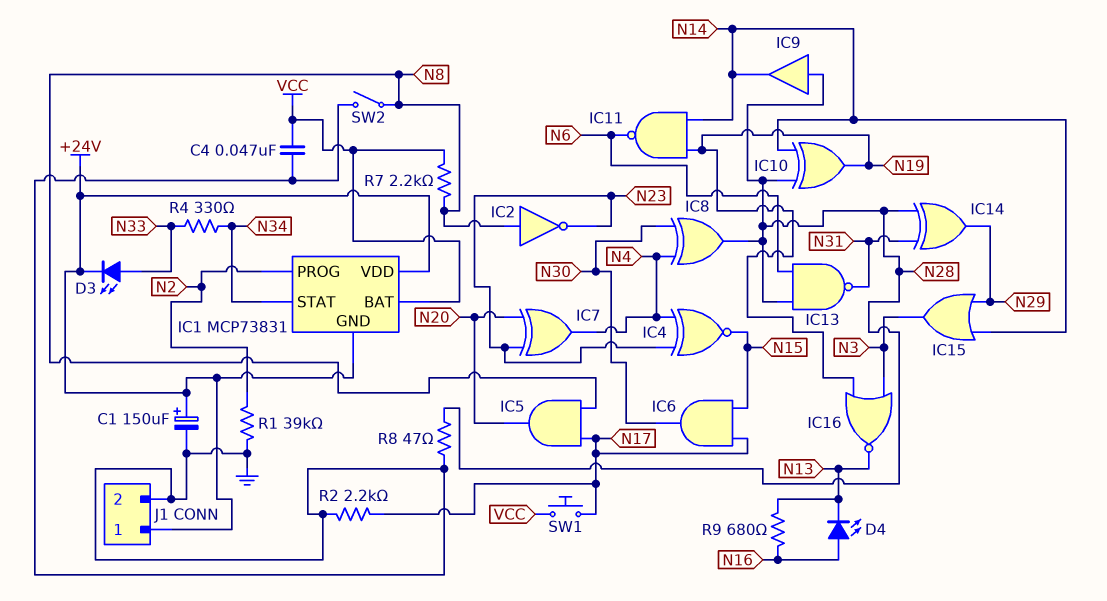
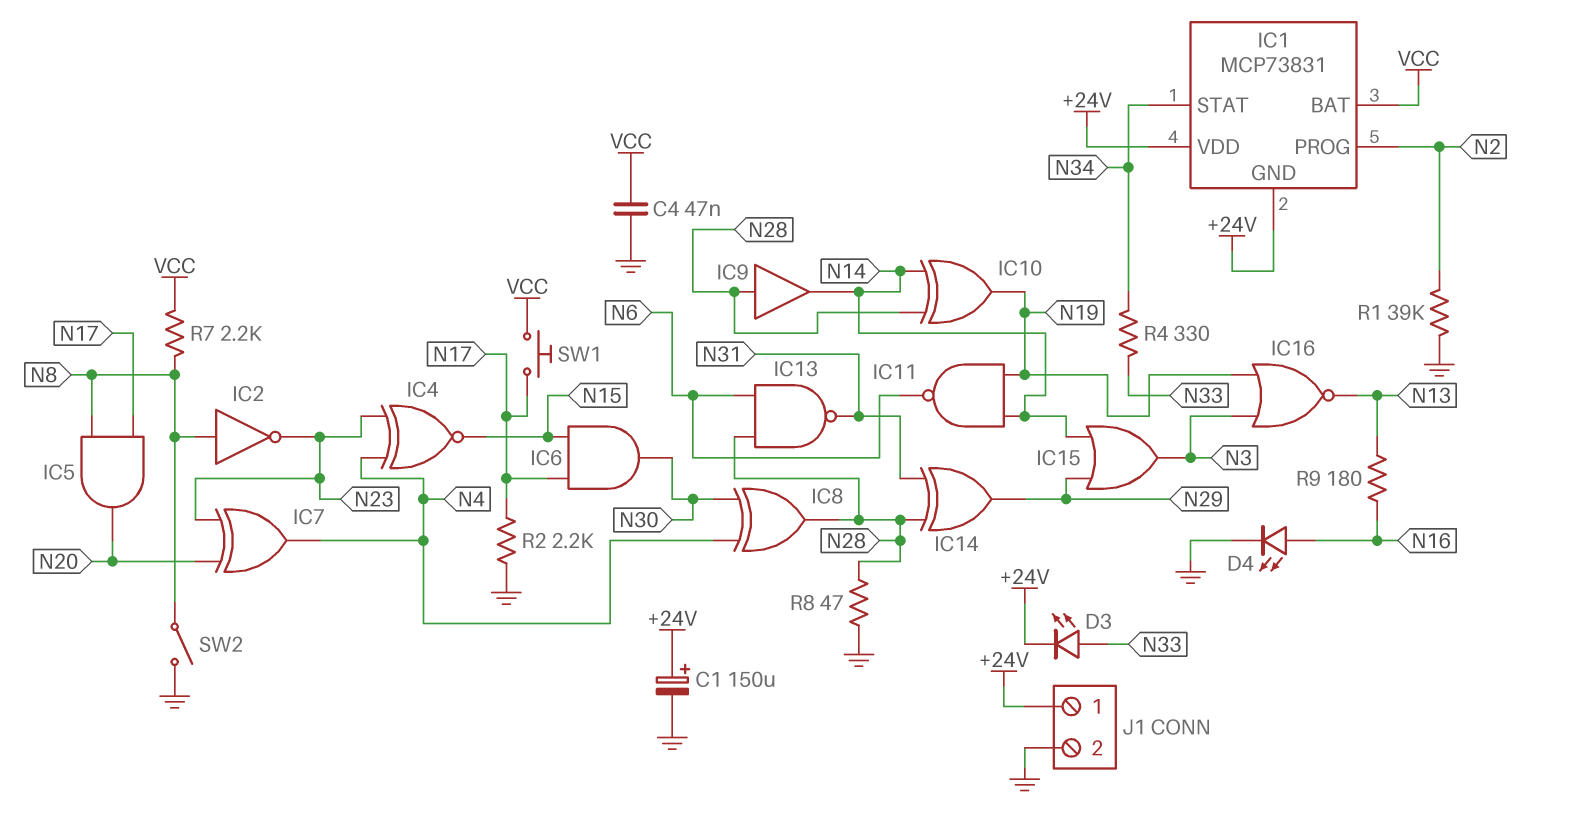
D4: LED (A N16, K N13) -> LED (A N16, K GND)
R9: 680 (N13, N16) -> 180 (N13, N16)

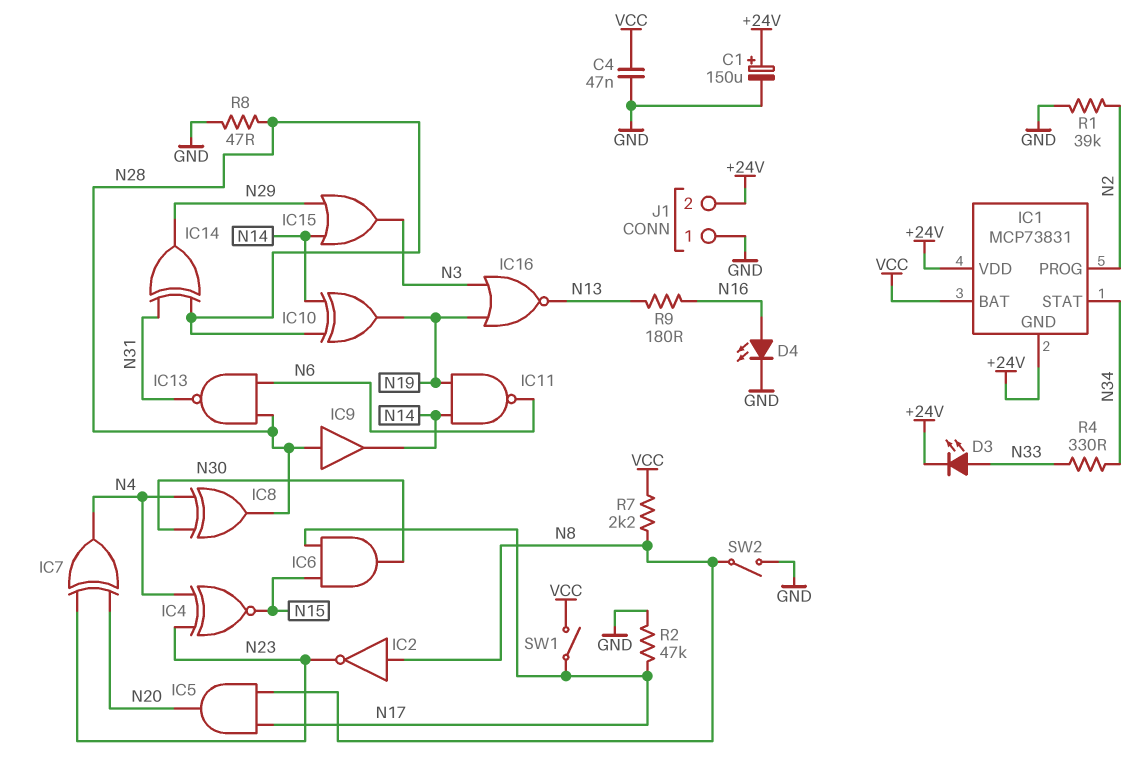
J1 pin 1: +24V -> GND
J1 pin 2: GND -> +24V
R2: 2.2k (GND, N17) -> 47k (GND, N17)
SW1: button (N17, VCC) -> switch (N17, VCC)

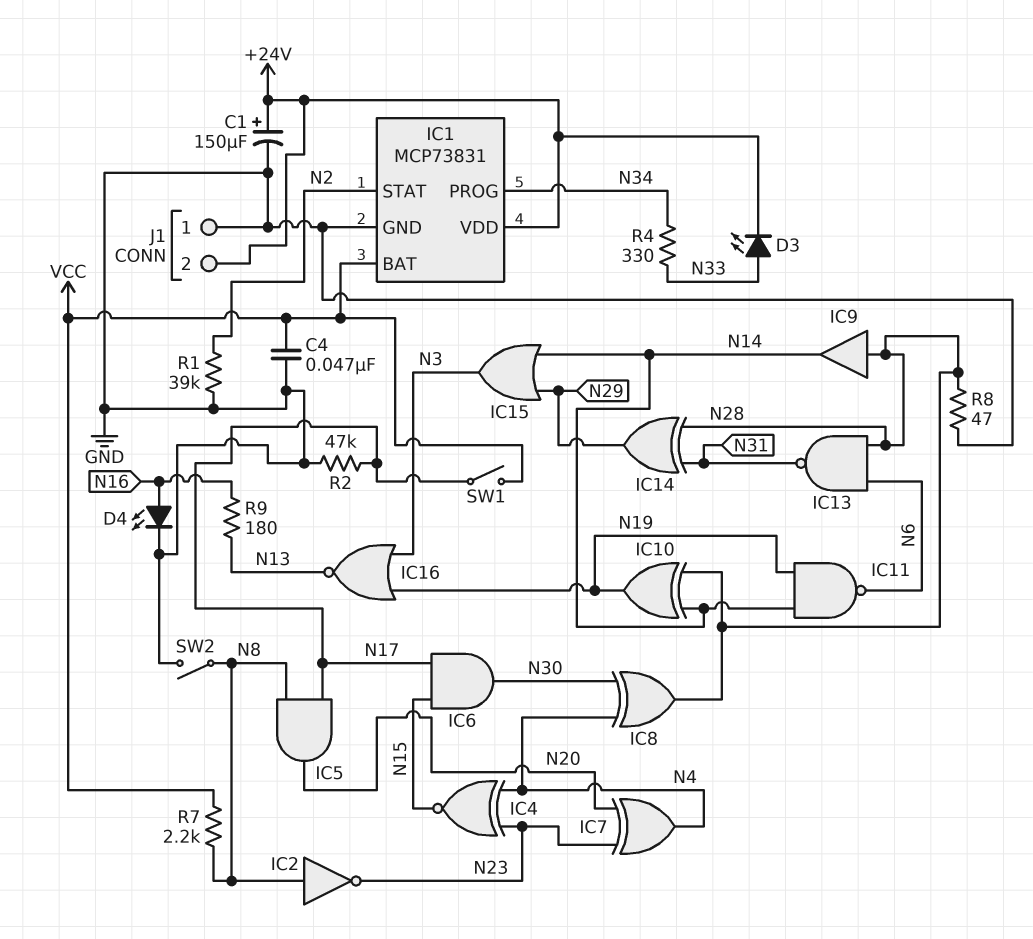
IC1 pin GND: +24V -> GND
IC1 pin PROG: N2 -> N34
IC1 pin STAT: N34 -> N2

